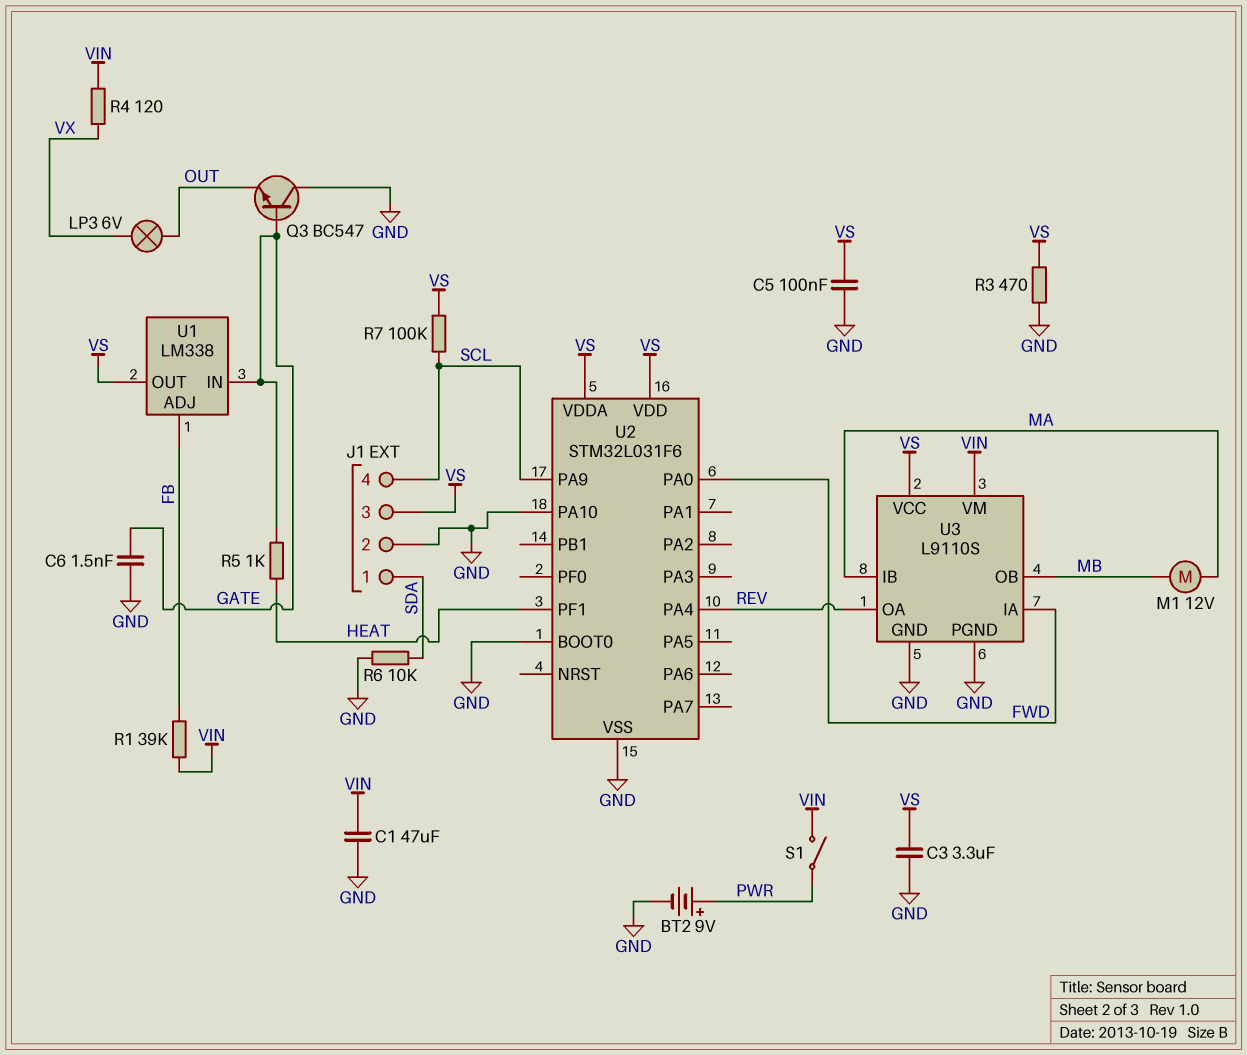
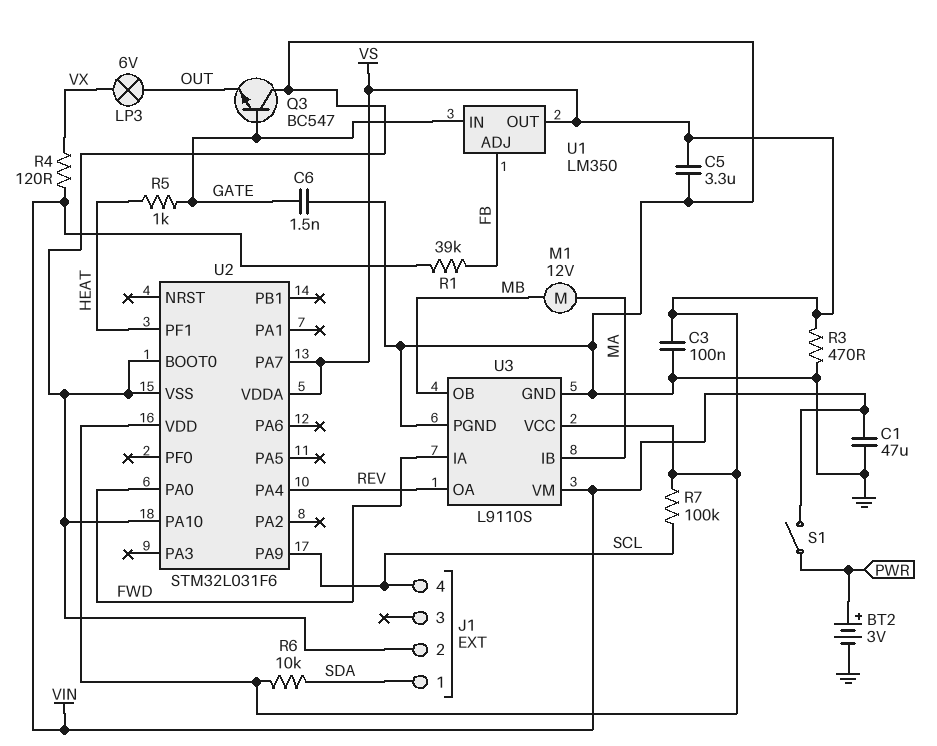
BT2: 9V (plus PWR, minus GND) -> 3V (plus PWR, minus GND)
C3: 3.3uF (GND, VS) -> 100nF (GND, VS)
C5: 100nF (GND, VS) -> 3.3uF (GND, VS)
J1 pin 3: VS -> none
R6: 10k (GND, SDA) -> 10k (SDA, VS)
U1: LM338 -> LM350
U2 pin PA7: none -> VS

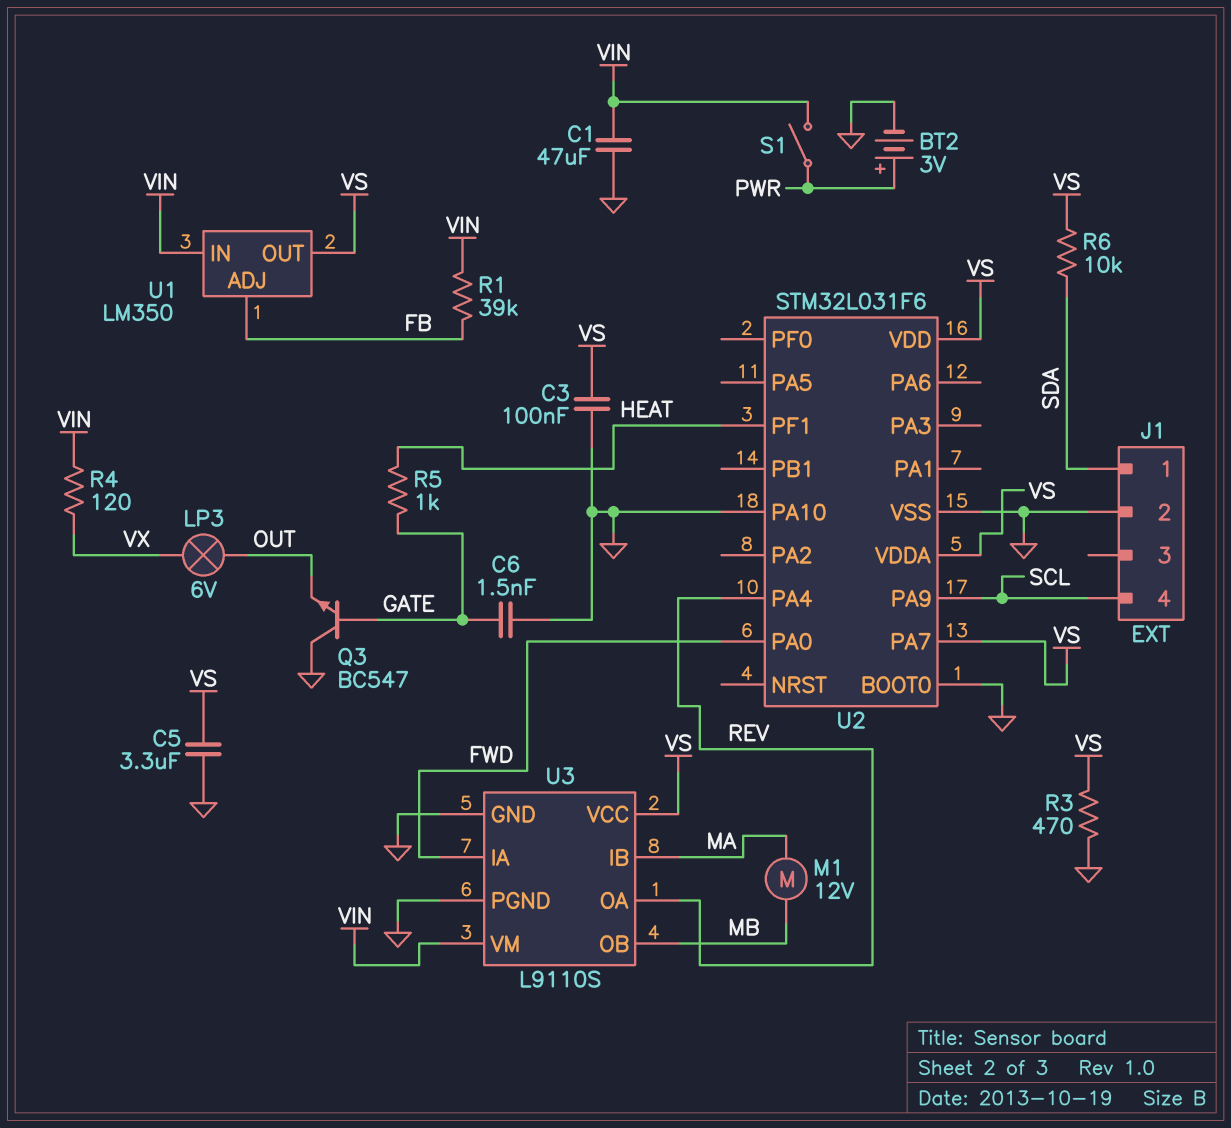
R7: 100k (SCL, VS) -> none
U1 pin IN: GATE -> VIN

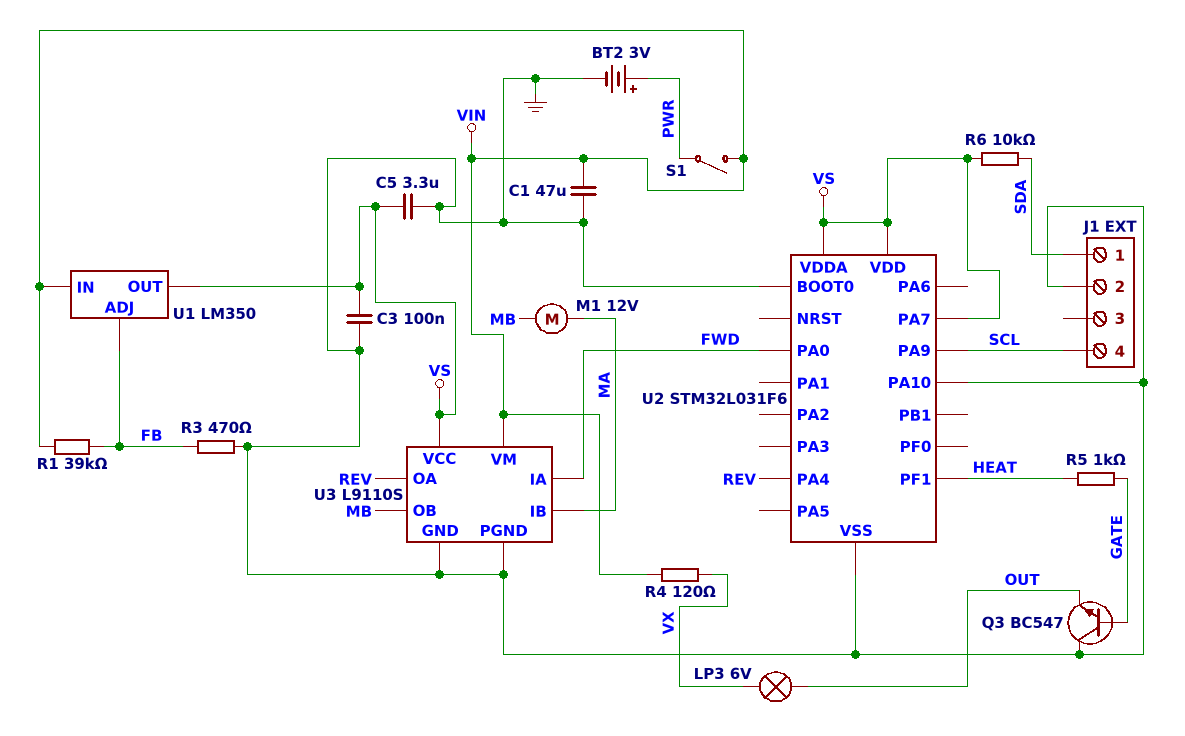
C6: 1.5nF (GATE, GND) -> none
R3: 470 (GND, VS) -> 470 (FB, GND)

